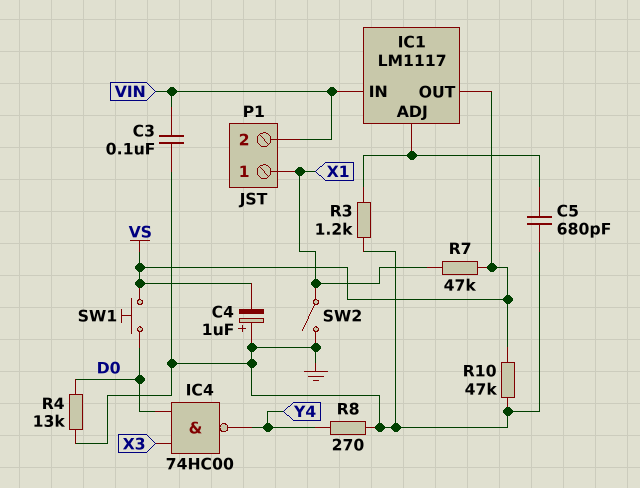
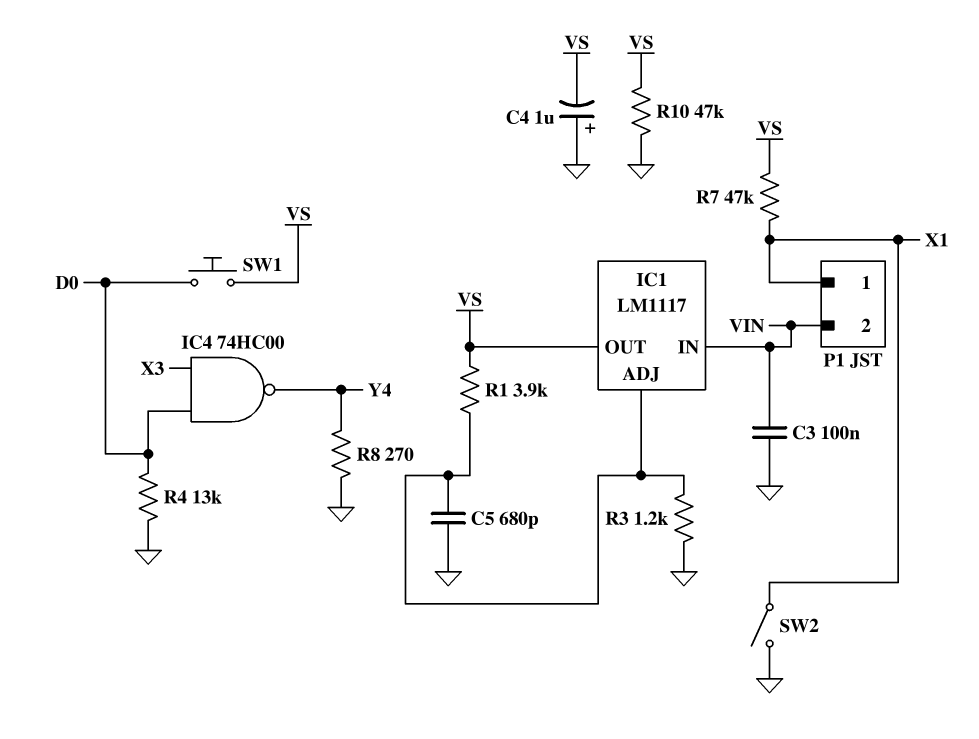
R1: none -> 3.9k (IC1/ADJ, VS)

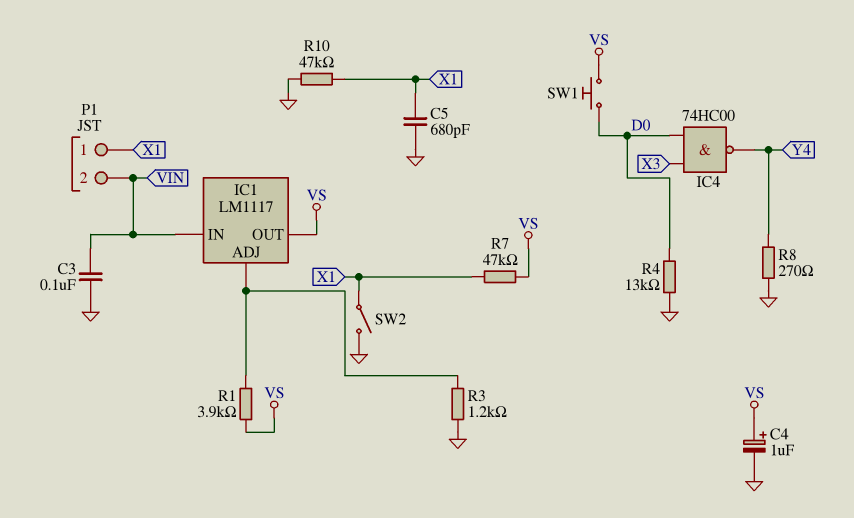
C4: 1uF (plus GND, minus VS) -> 1uF (plus VS, minus GND)
C5: 680pF (GND, IC1/ADJ) -> 680pF (GND, X1)
R10: 47k (GND, VS) -> 47k (GND, X1)

